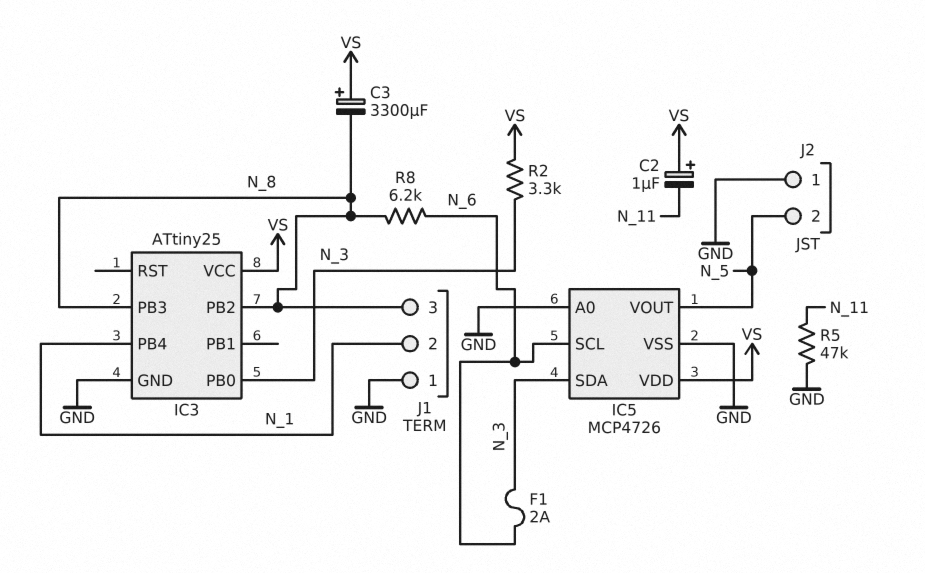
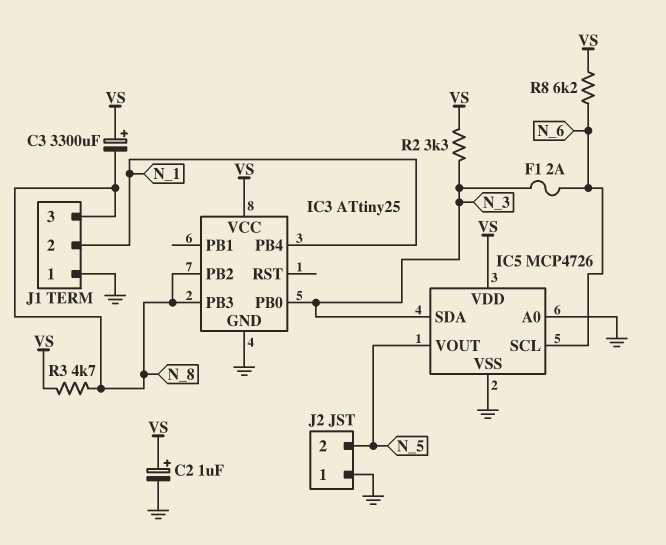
C2: 1uF (plus VS, minus N_11) -> 1uF (plus VS, minus GND)
R3: none -> 4.7k (N_8, VS)
R5: 47k (GND, N_11) -> none
R8: 6.2k (N_6, N_8) -> 6.2k (N_6, VS)

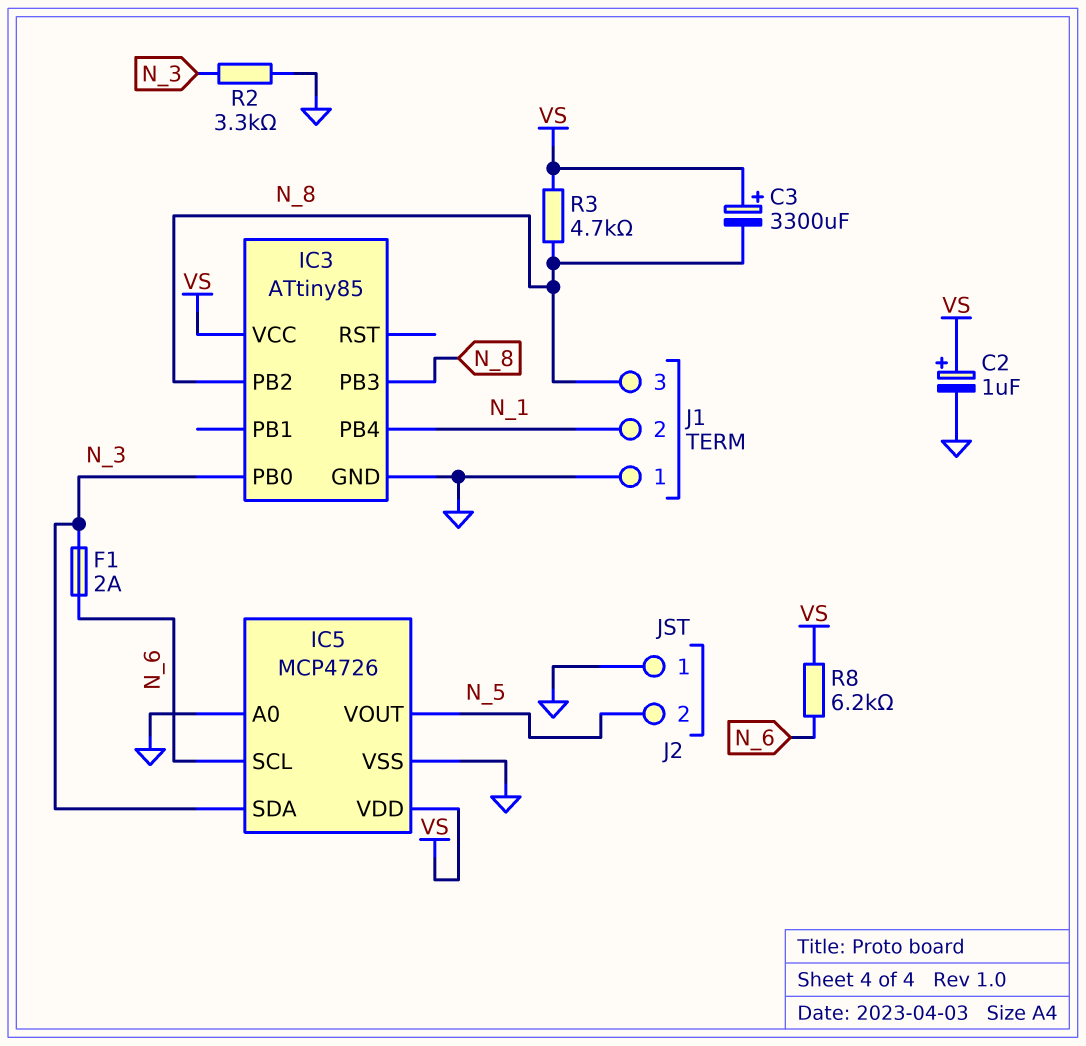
IC3: ATtiny25 -> ATtiny85
R2: 3.3k (N_3, VS) -> 3.3k (GND, N_3)

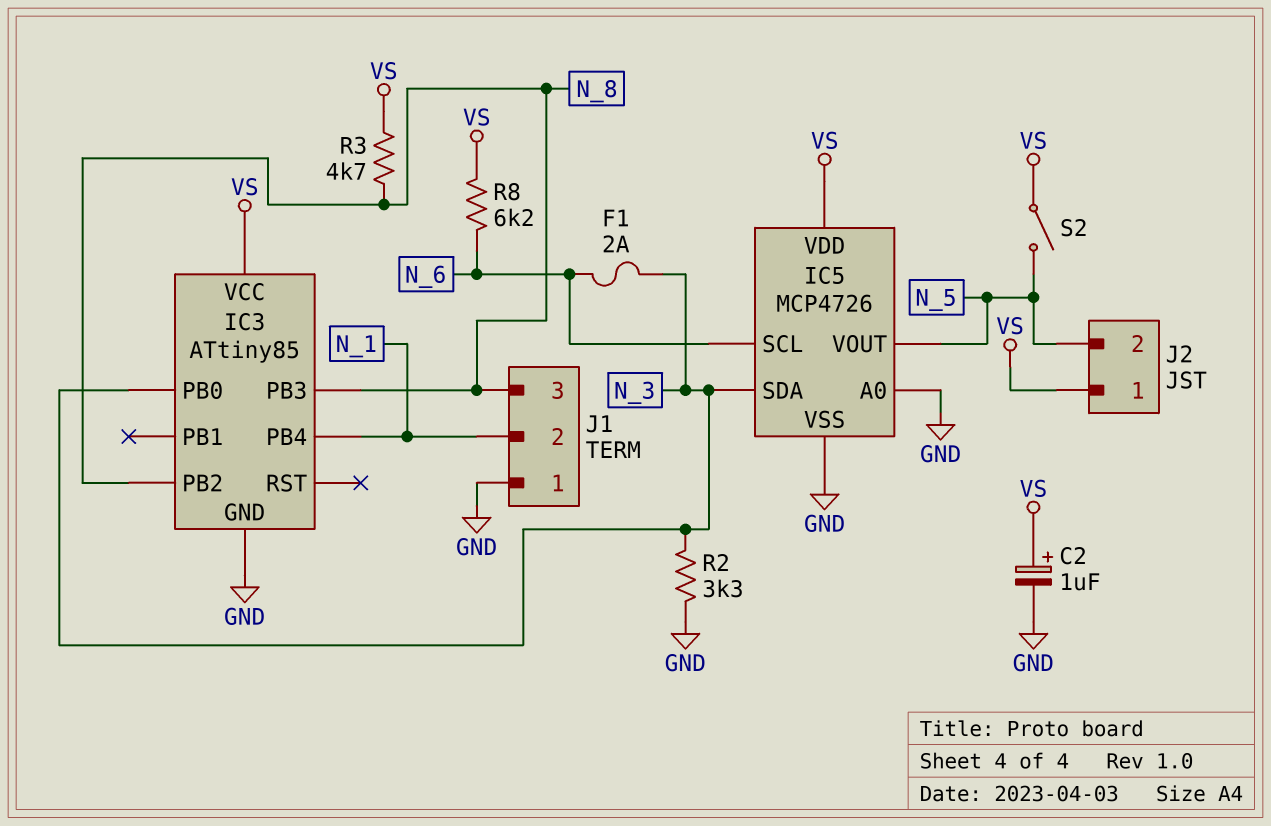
C3: 3300uF (plus VS, minus N_8) -> none
J2 pin 1: GND -> VS
S2: none -> switch (N_5, VS)

